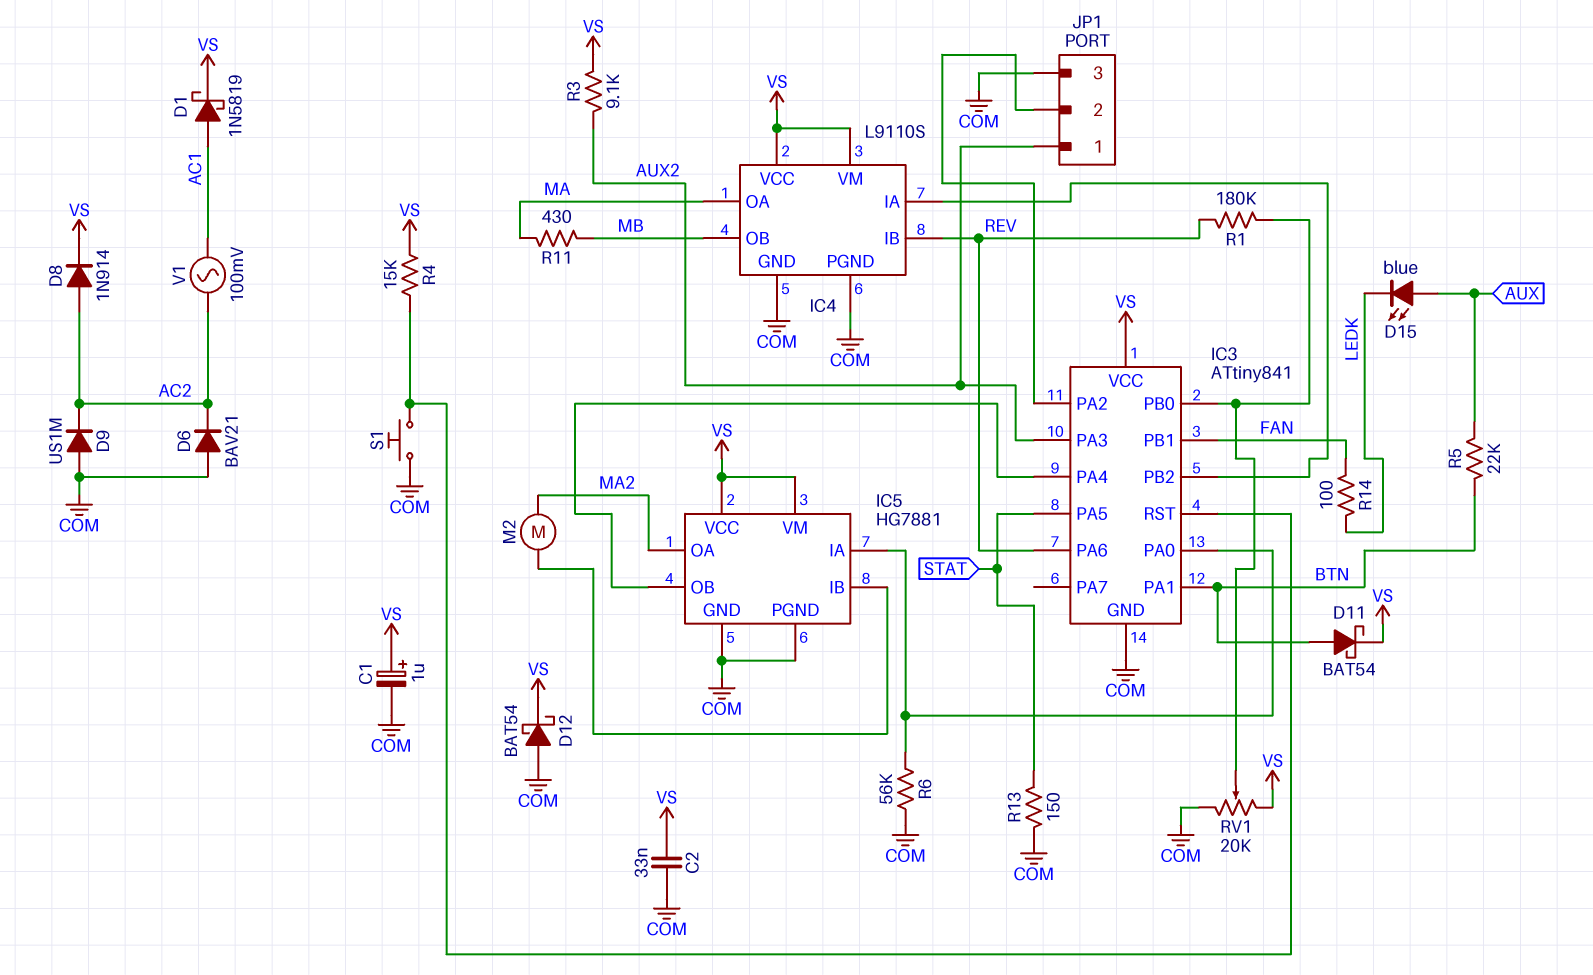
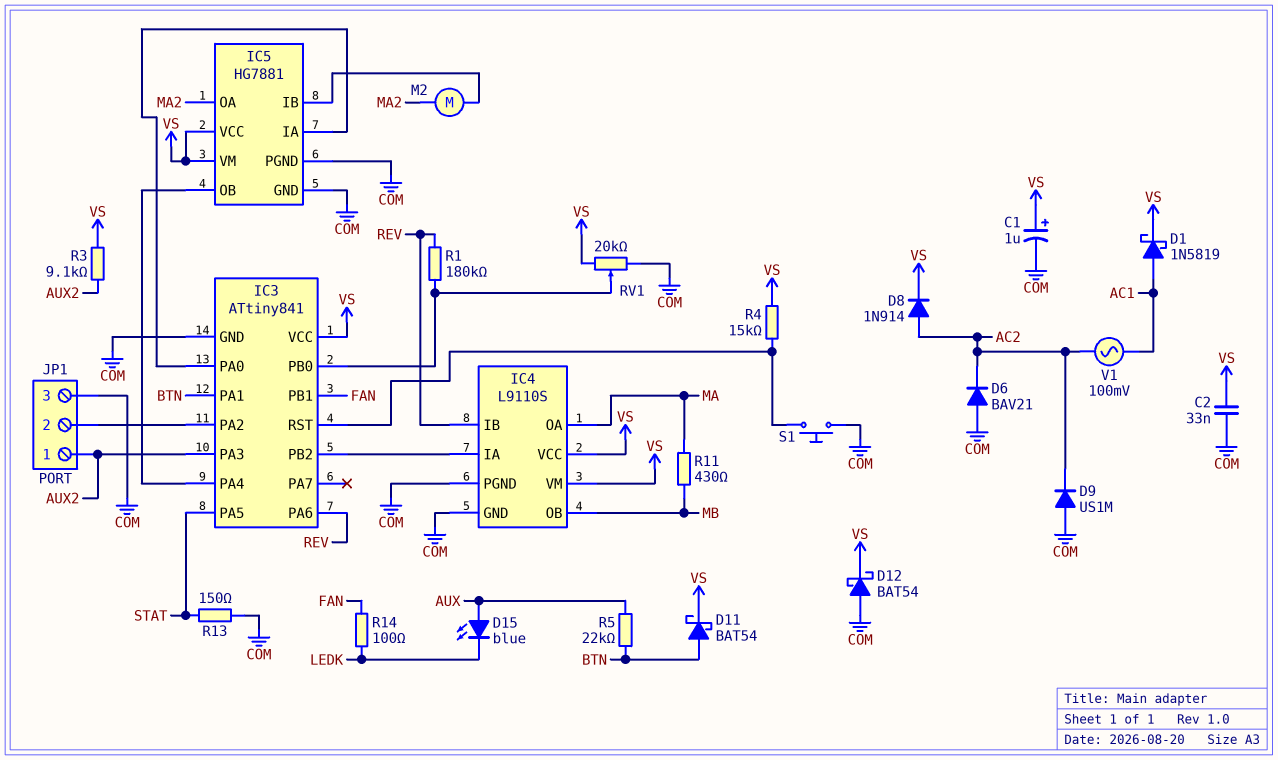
R6: 56k (COM, IC3/PA0) -> none

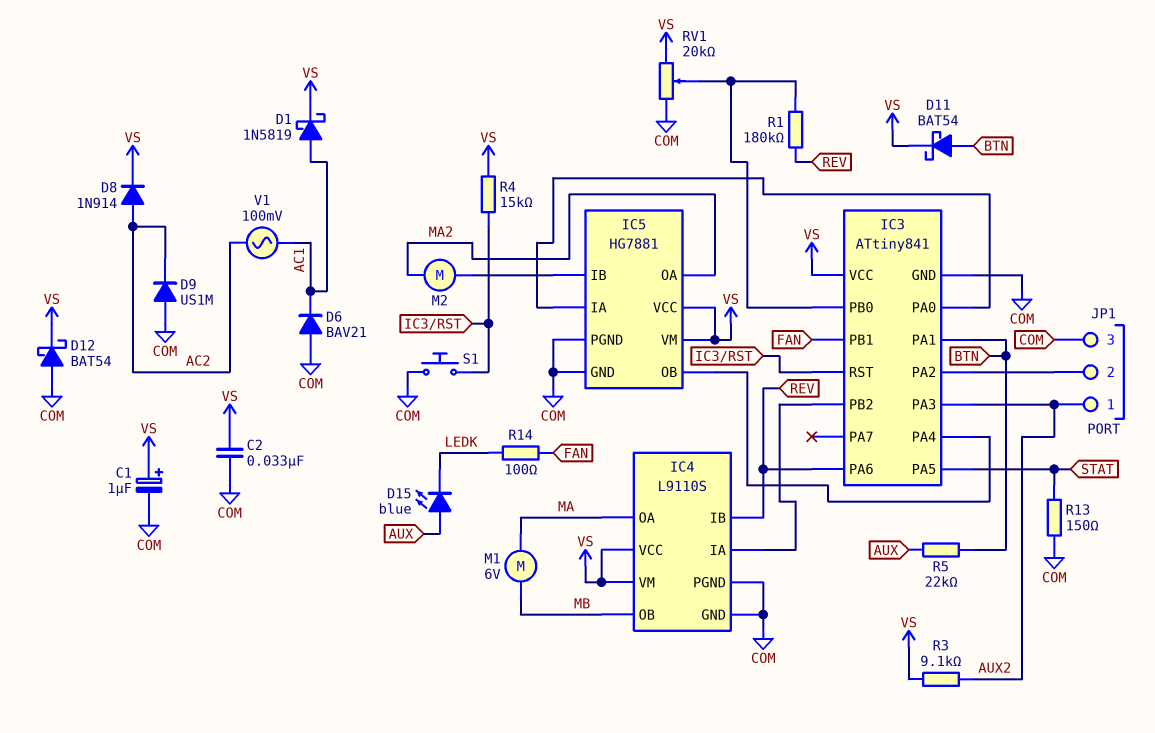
D6: diode BAV21 (A COM, K AC2) -> diode BAV21 (A COM, K AC1)
M1: none -> motor 6V (MA, MB)
R11: 430 (MA, MB) -> none

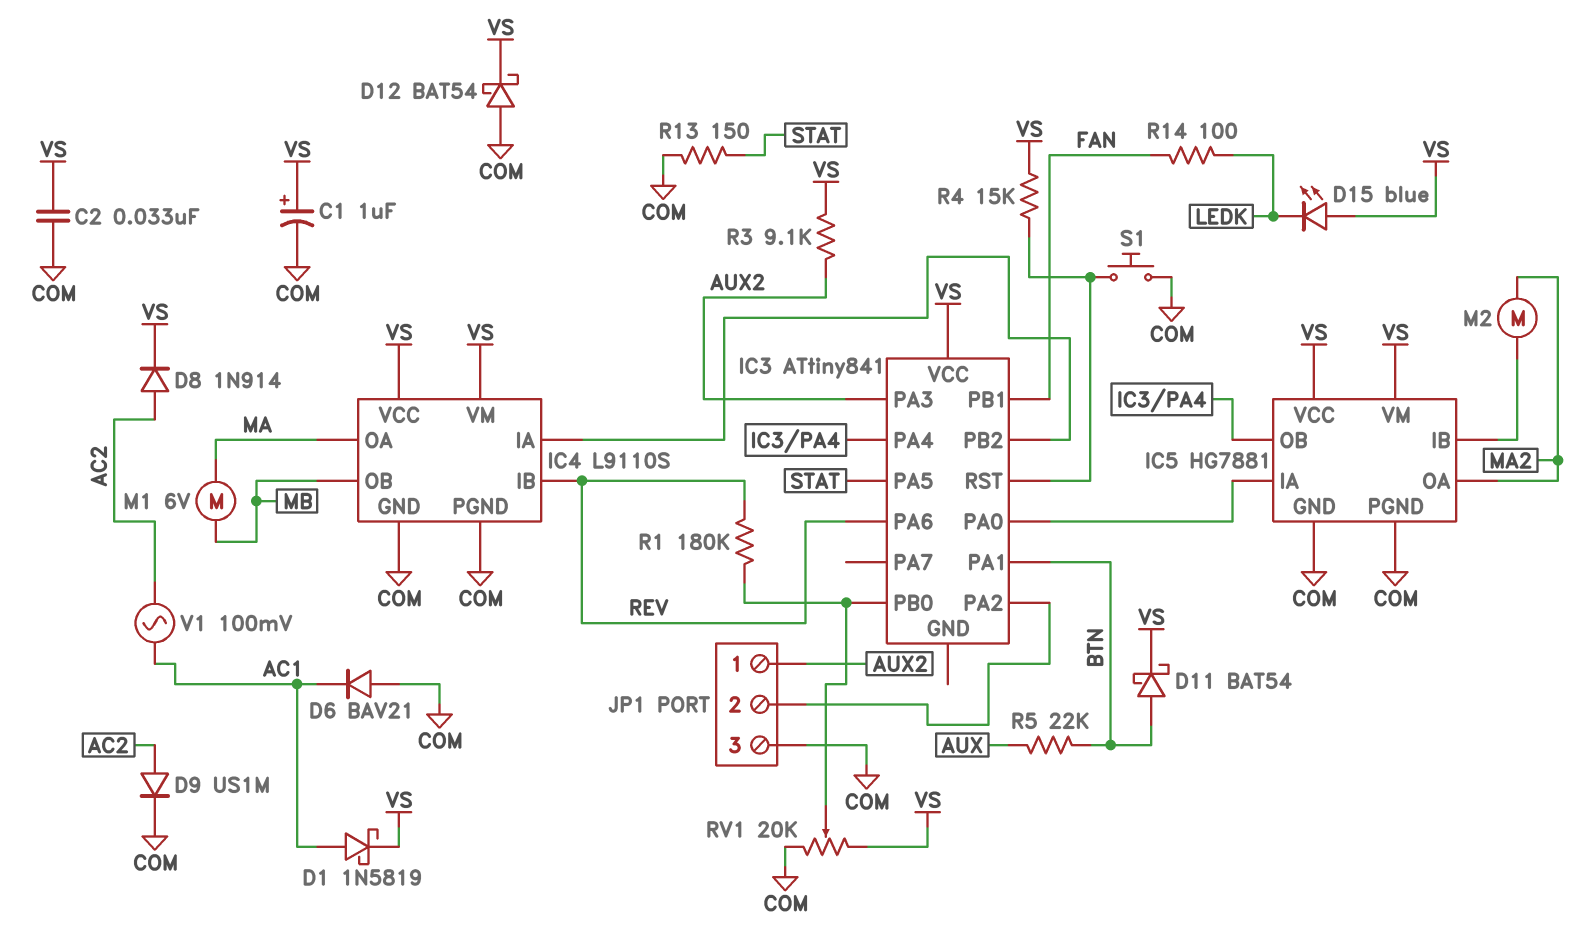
D9: diode US1M (A COM, K AC2) -> diode US1M (A AC2, K COM)
D15: LED blue (A AUX, K LEDK) -> LED blue (A VS, K LEDK)
IC3 pin GND: COM -> none

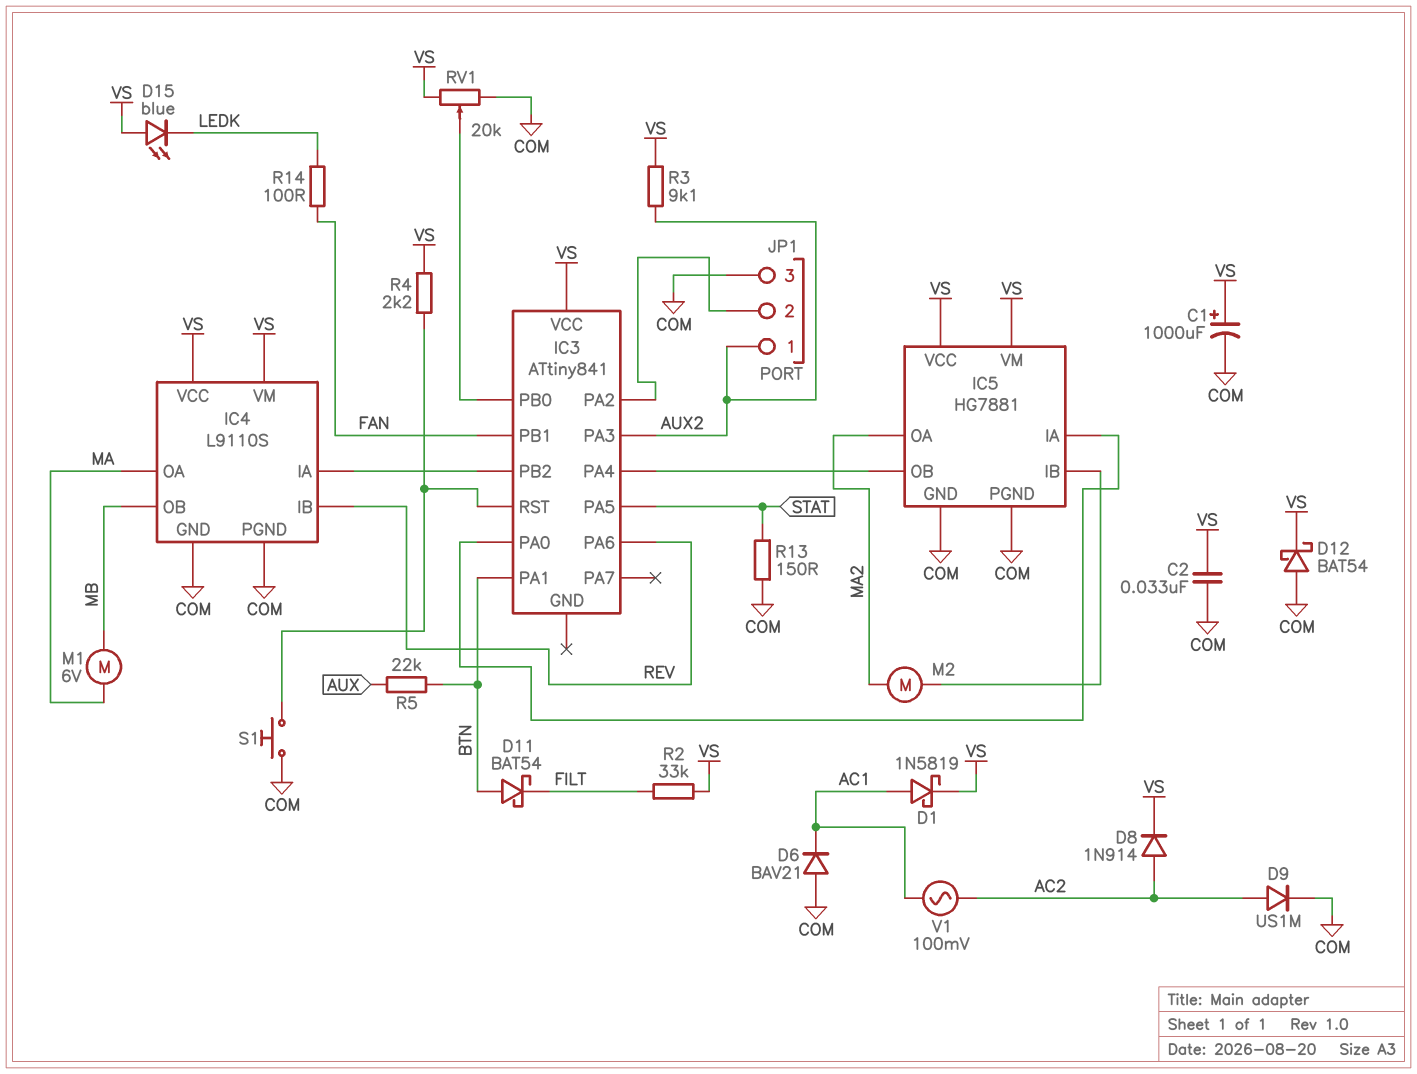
C1: 1uF (plus VS, minus COM) -> 1000uF (plus VS, minus COM)
D11: schottky BAT54 (A BTN, K VS) -> schottky BAT54 (A BTN, K FILT)
R1: 180k (IC3/PB0, REV) -> none
R2: none -> 33k (FILT, VS)
R4: 15k (IC3/RST, VS) -> 2.2k (IC3/RST, VS)

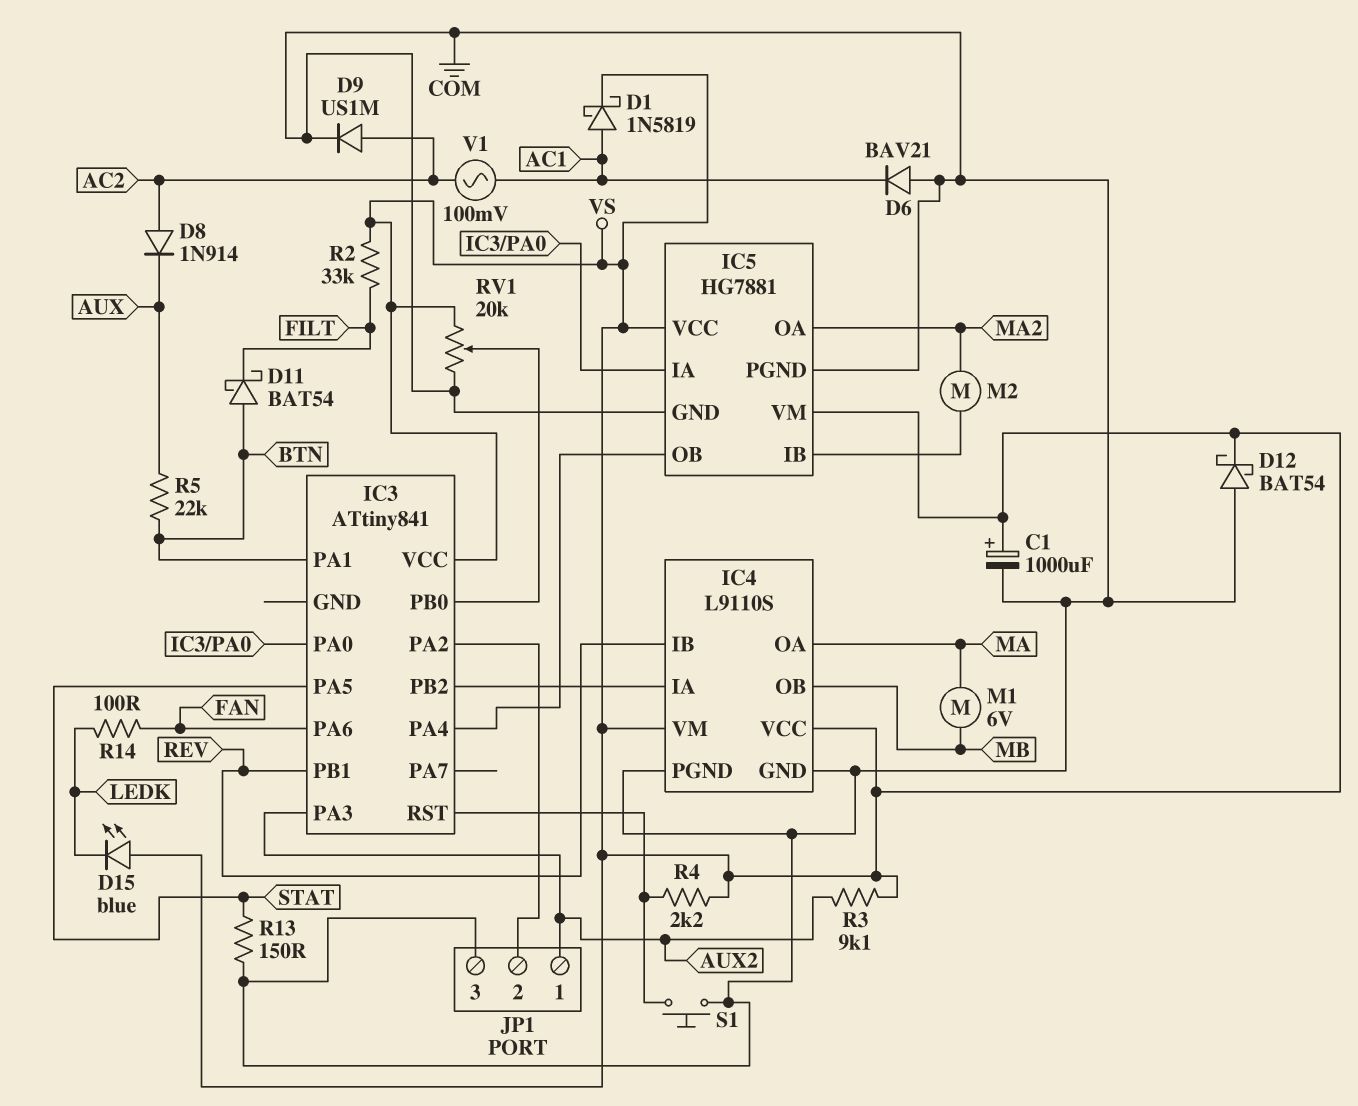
C2: 33nF (COM, VS) -> none
D8: diode 1N914 (A AC2, K VS) -> diode 1N914 (A AC2, K AUX)
IC3 pin PA6: REV -> FAN
IC3 pin PB1: FAN -> REV

